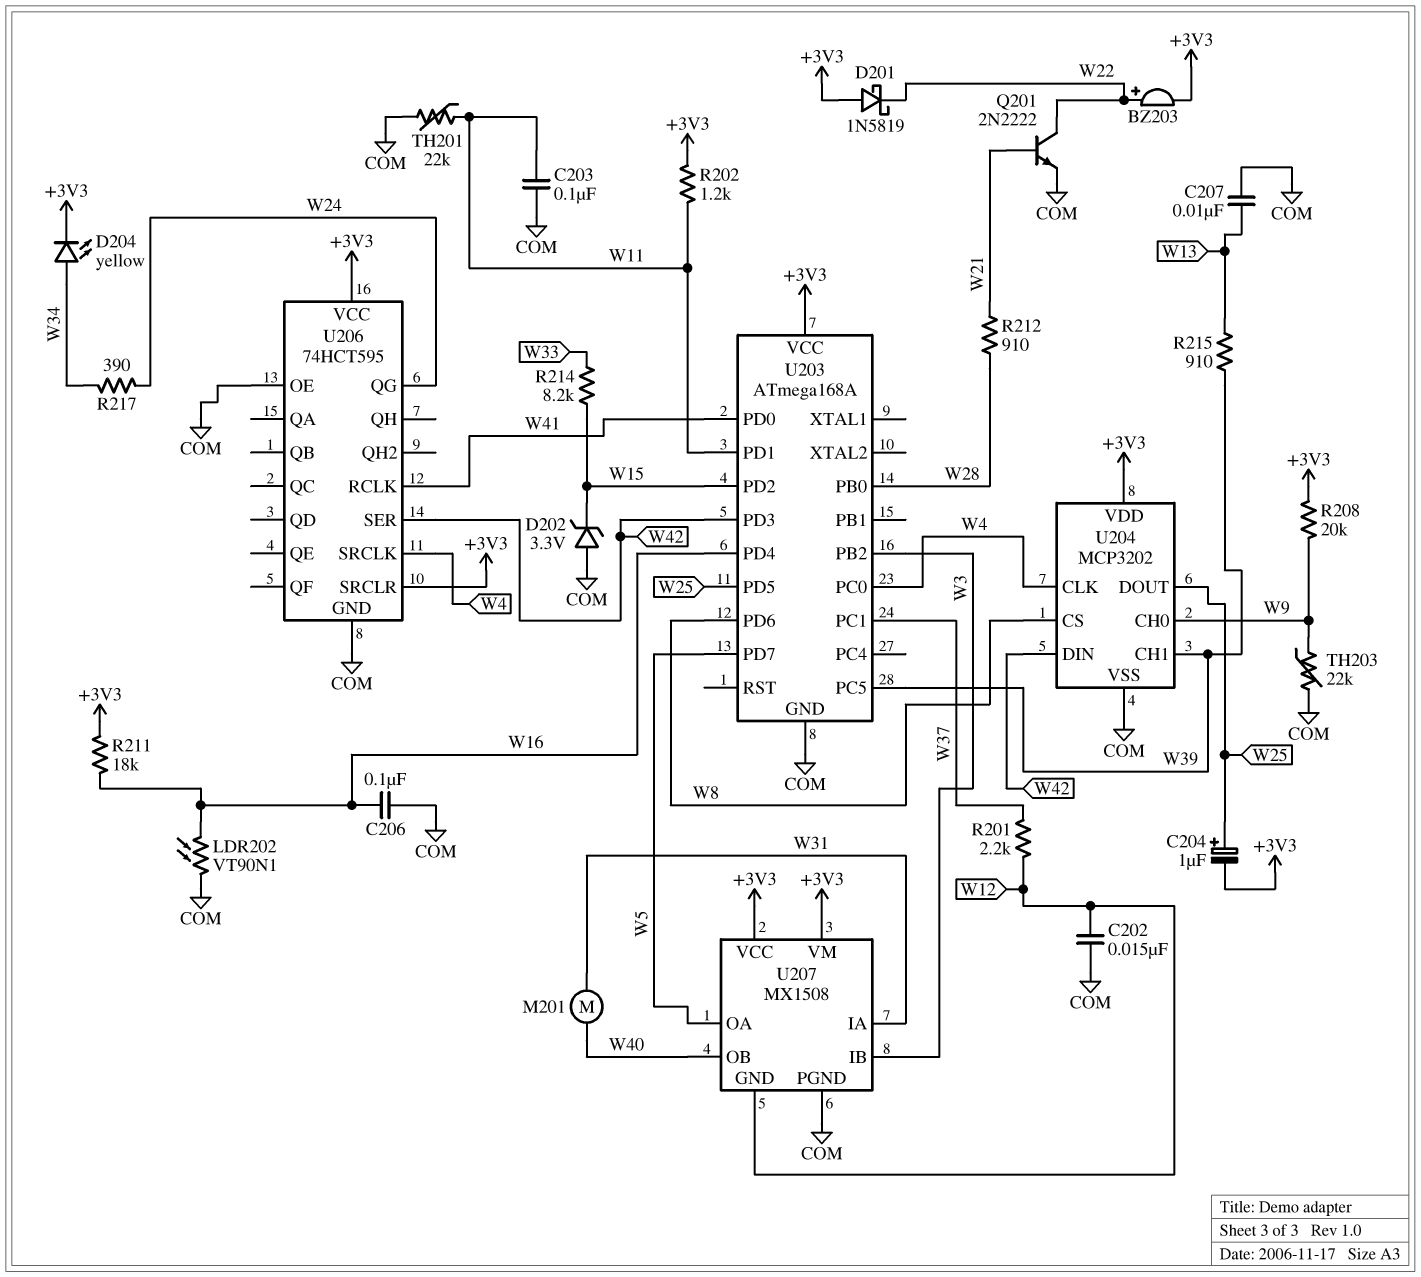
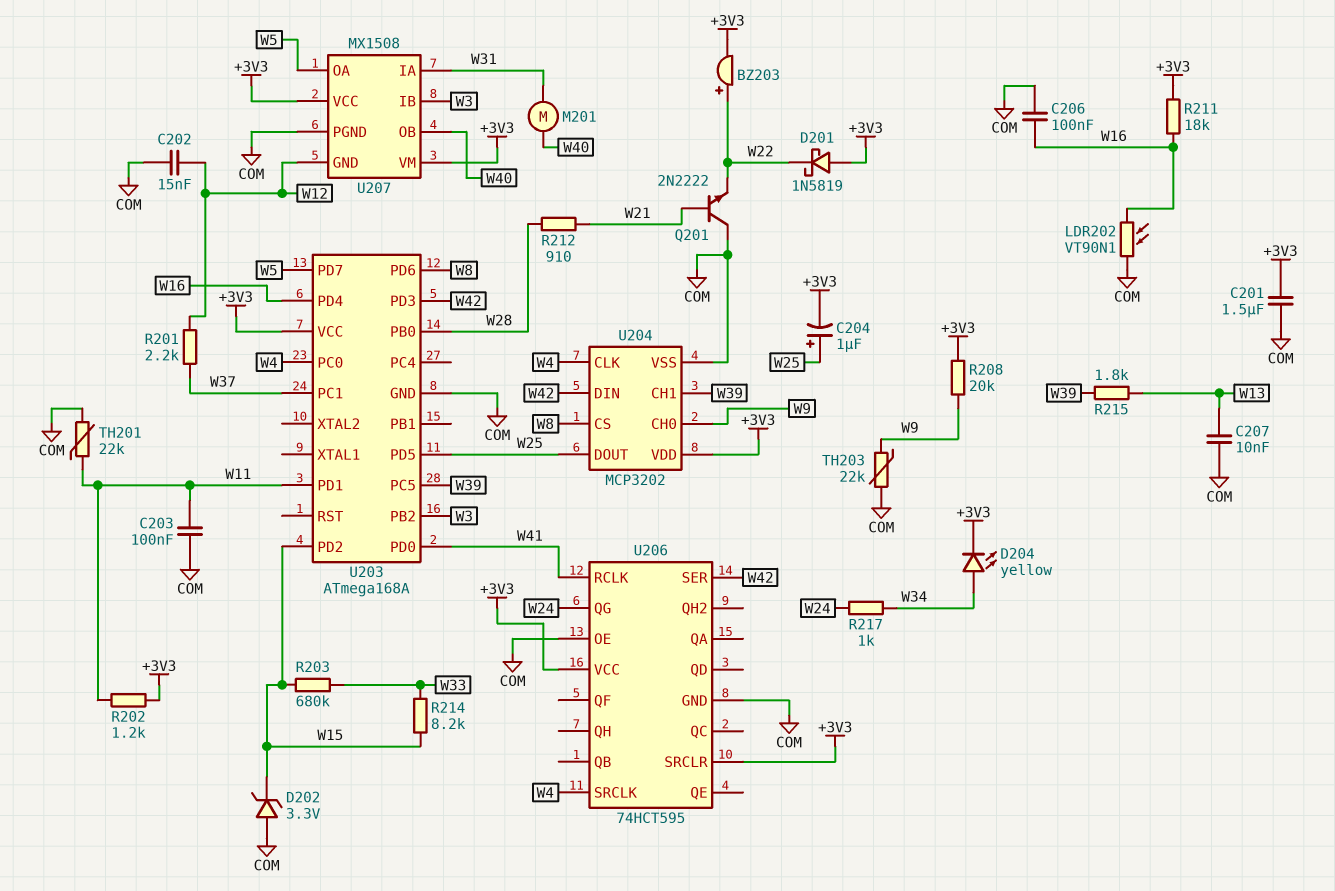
C201: none -> 1.5uF (+3V3, COM)
Q201: NPN 2N2222 (B W21, C W22, E COM) -> NPN 2N2222 (B W21, C COM, E W22)
R203: none -> 680k (W15, W33)
R215: 910 (W13, W39) -> 1.8k (W13, W39)
R217: 390 (W24, W34) -> 1k (W24, W34)

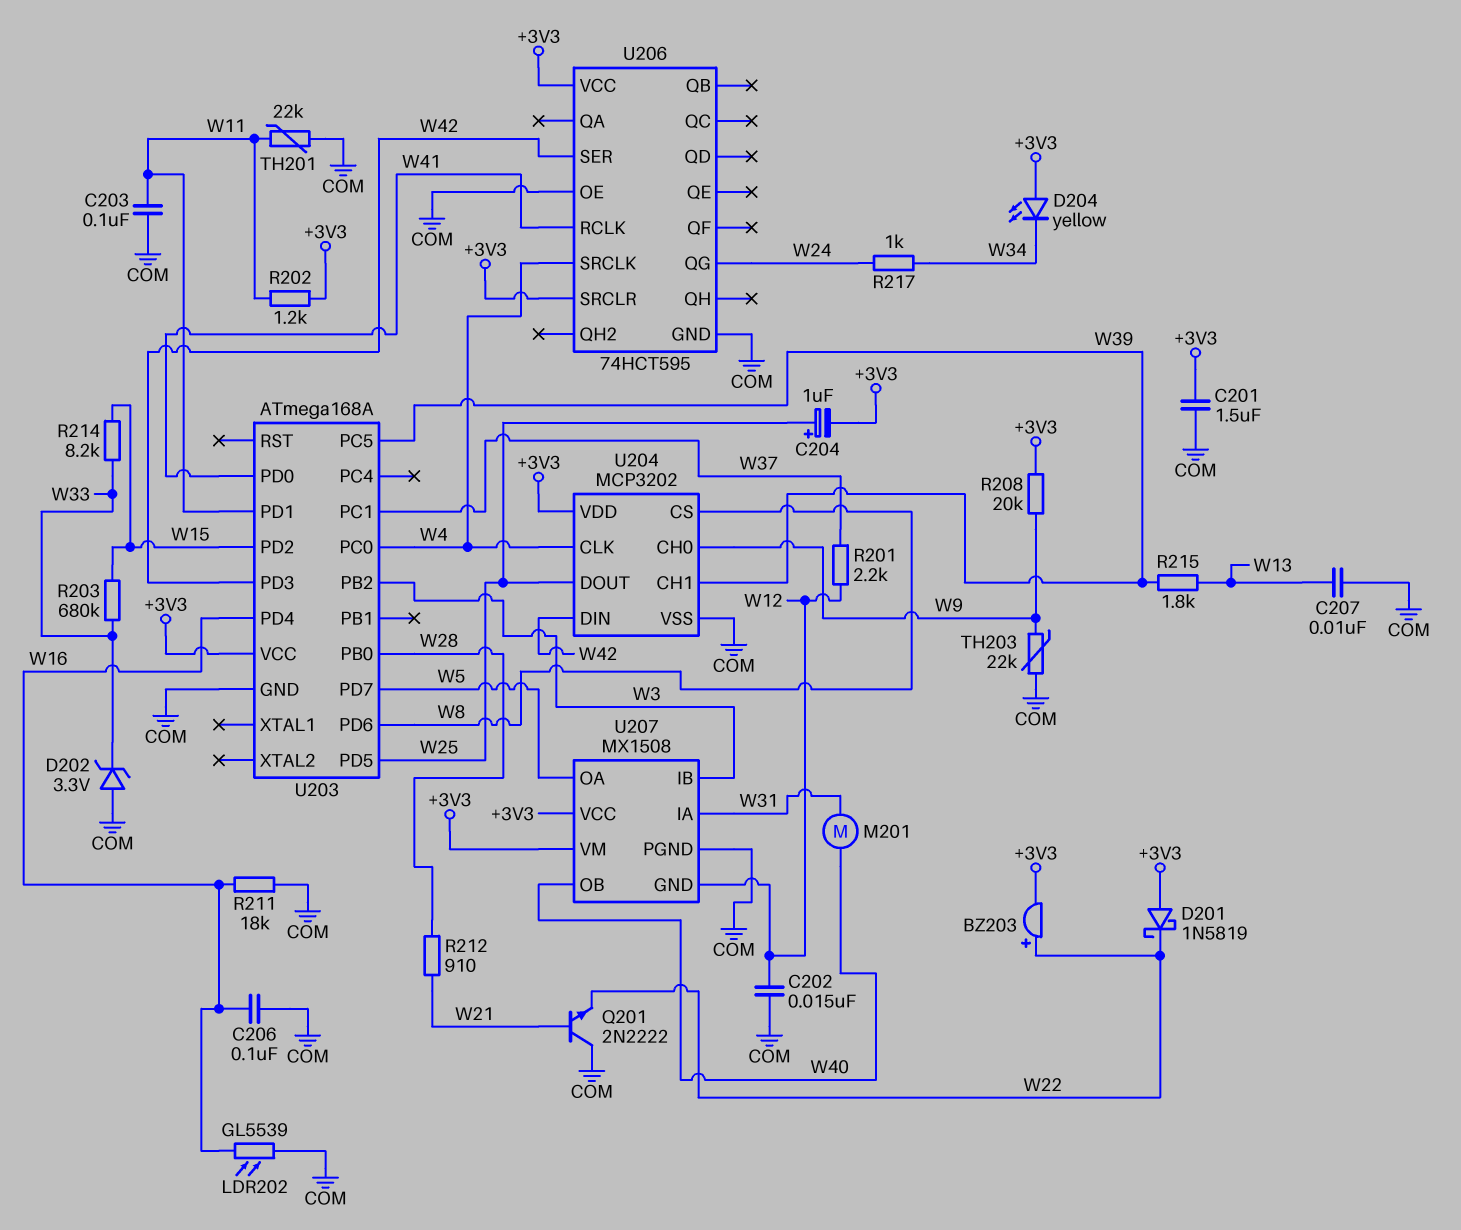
D202: zener 3.3V (A COM, K W15) -> zener 3.3V (A COM, K W33)
D204: LED yellow (A W34, K +3V3) -> LED yellow (A +3V3, K W34)
LDR202: VT90N1 (COM, W16) -> GL5539 (COM, W16)
R211: 18k (+3V3, W16) -> 18k (COM, W16)

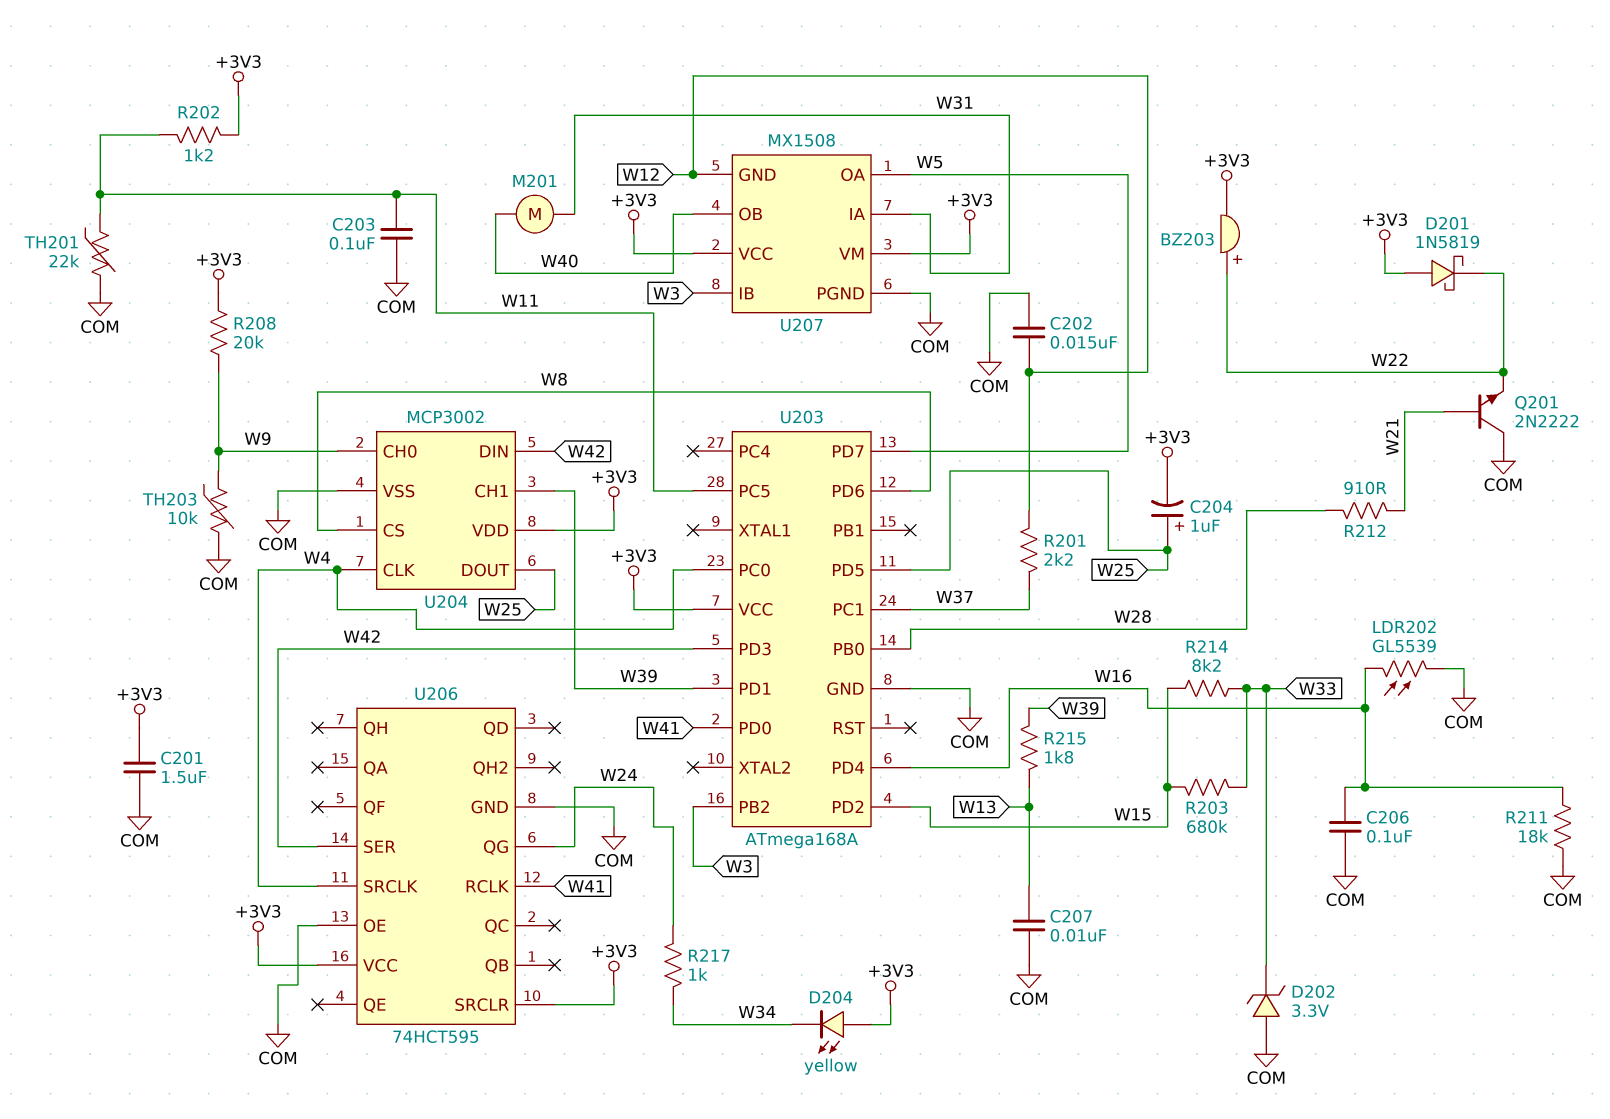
TH203: 22k (COM, W9) -> 10k (COM, W9)
U203 pin PC5: W39 -> W11
U203 pin PD1: W11 -> W39
U204: MCP3202 -> MCP3002

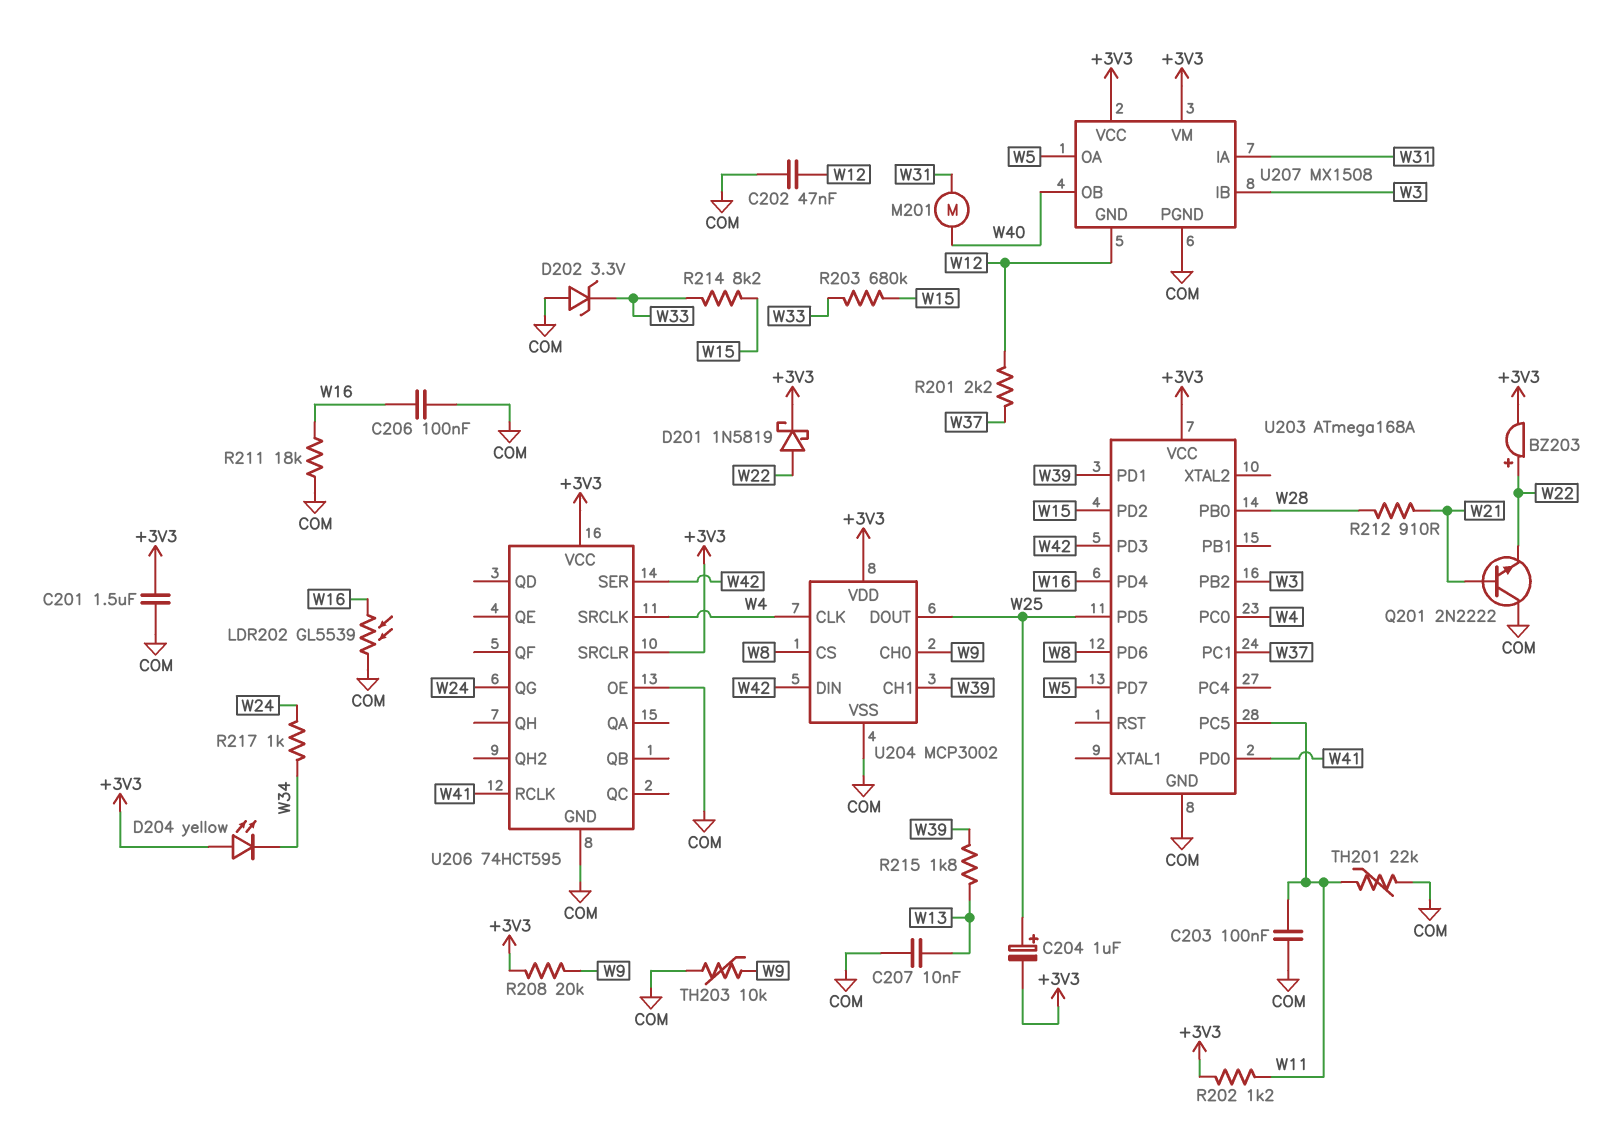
C202: 15nF (COM, W12) -> 47nF (COM, W12)
D201: schottky 1N5819 (A +3V3, K W22) -> schottky 1N5819 (A W22, K +3V3)

